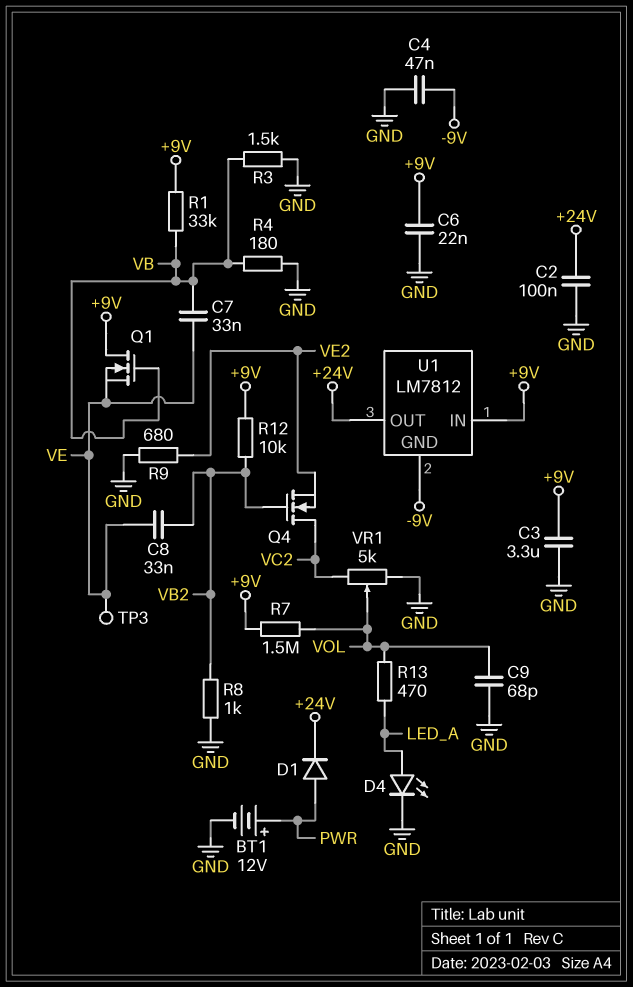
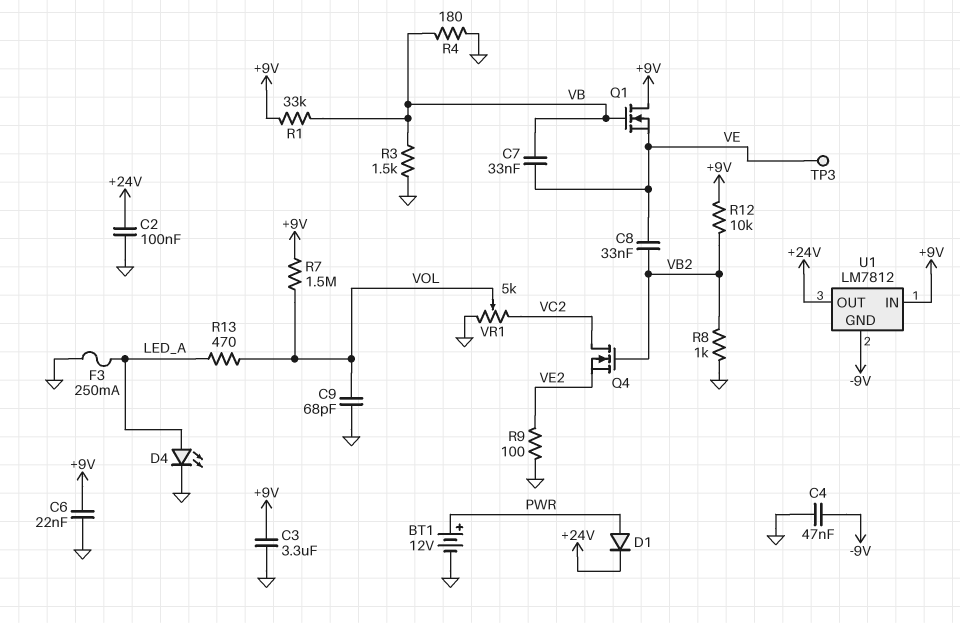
F3: none -> 250mA (GND, LED_A)
R9: 680 (GND, VE2) -> 100 (GND, VE2)

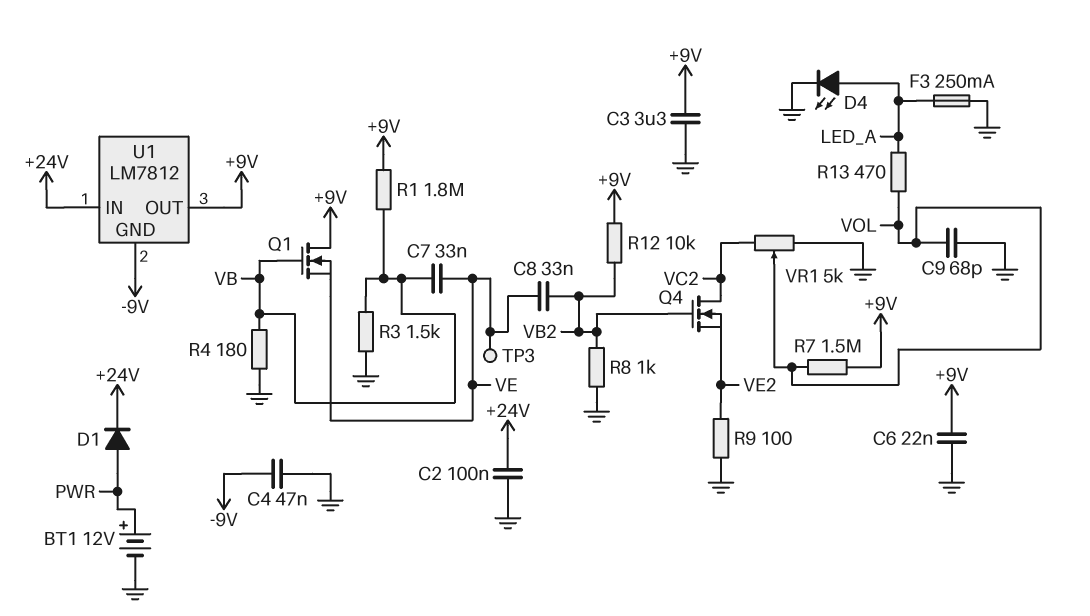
R1: 33k (+9V, VB) -> 1.8M (+9V, VB)
U1 pin IN: +9V -> +24V
U1 pin OUT: +24V -> +9V

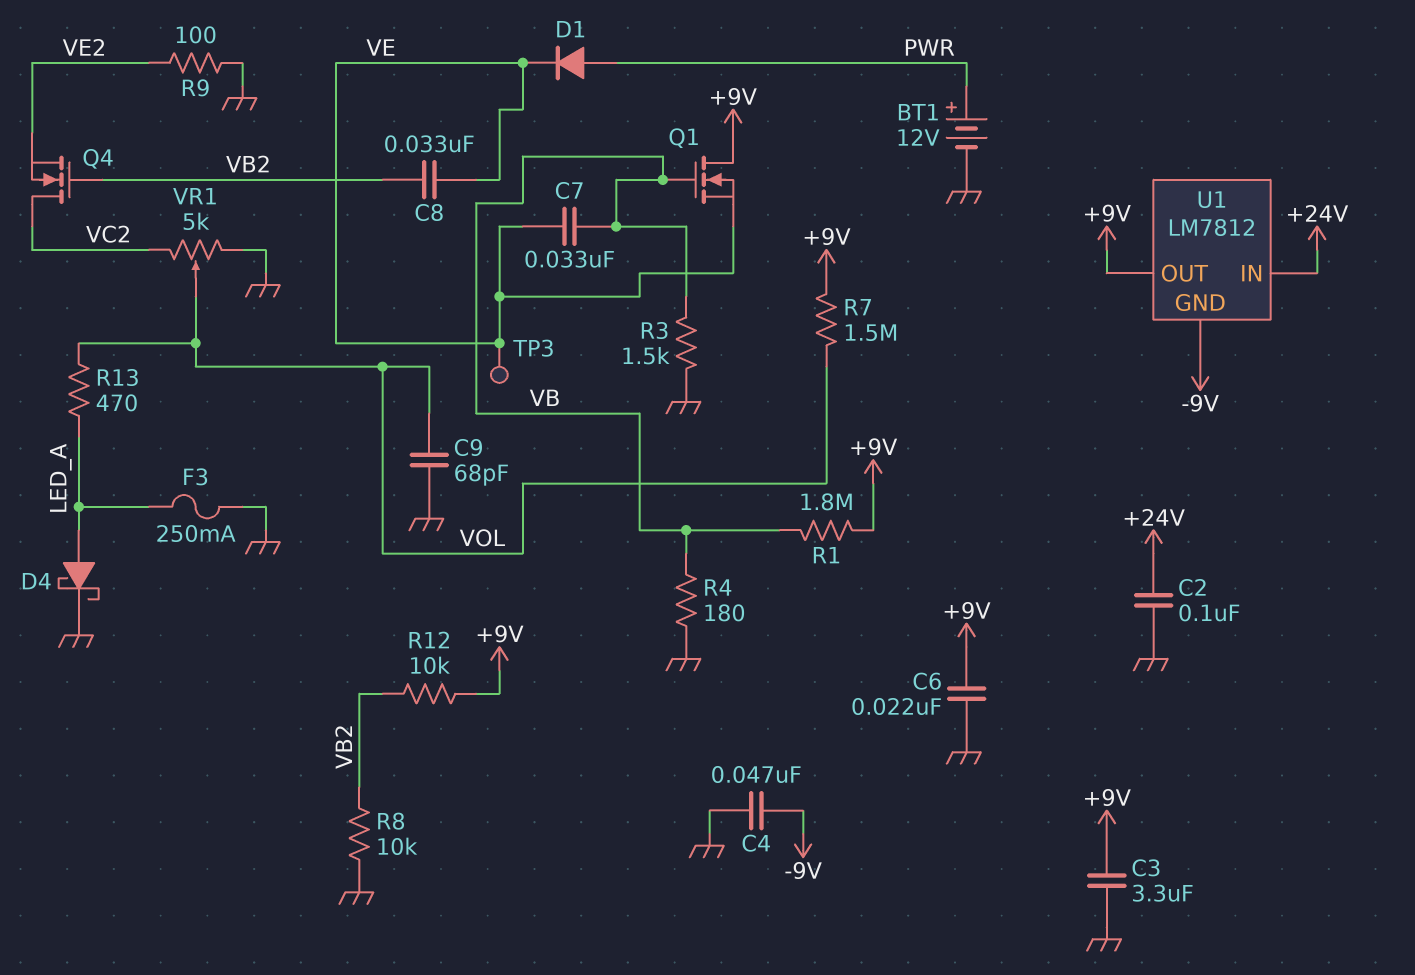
D1: diode (A PWR, K +24V) -> diode (A PWR, K VE)
D4: LED (A LED_A, K GND) -> schottky (A LED_A, K GND)
R8: 1k (GND, VB2) -> 10k (GND, VB2)

